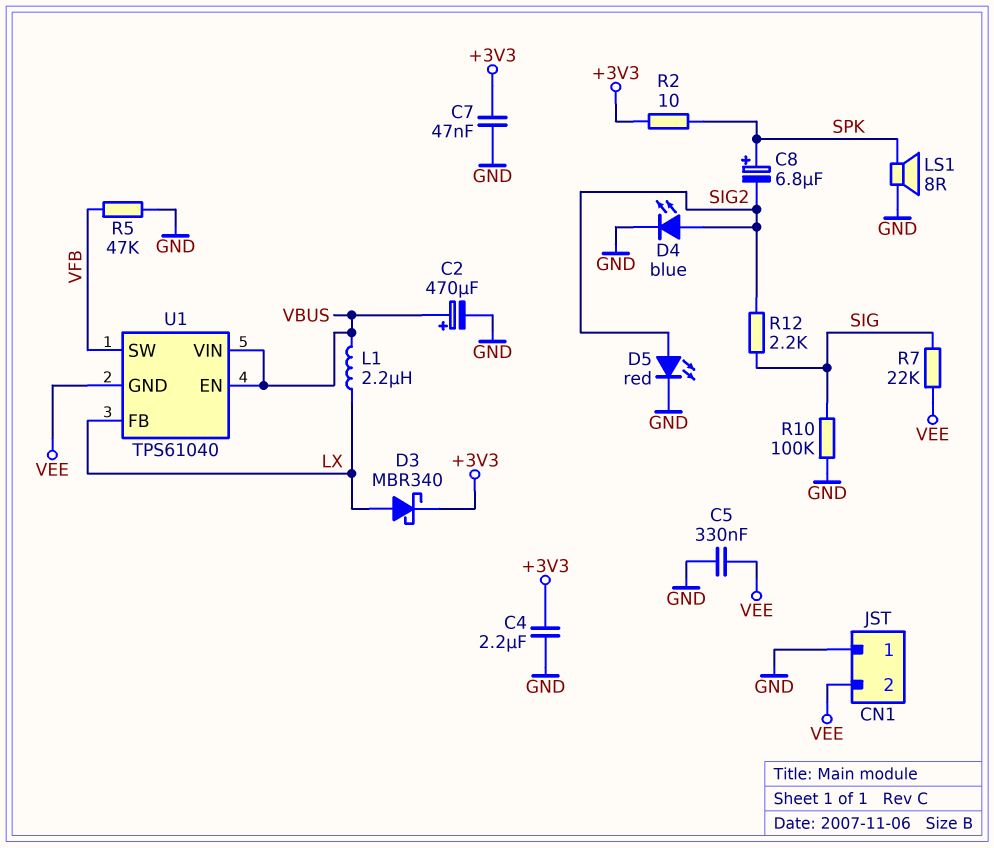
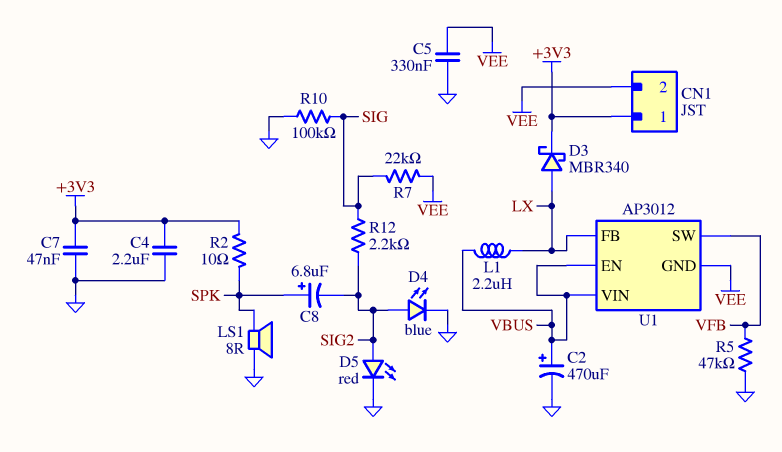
CN1 pin 1: GND -> +3V3
U1: TPS61040 -> AP3012

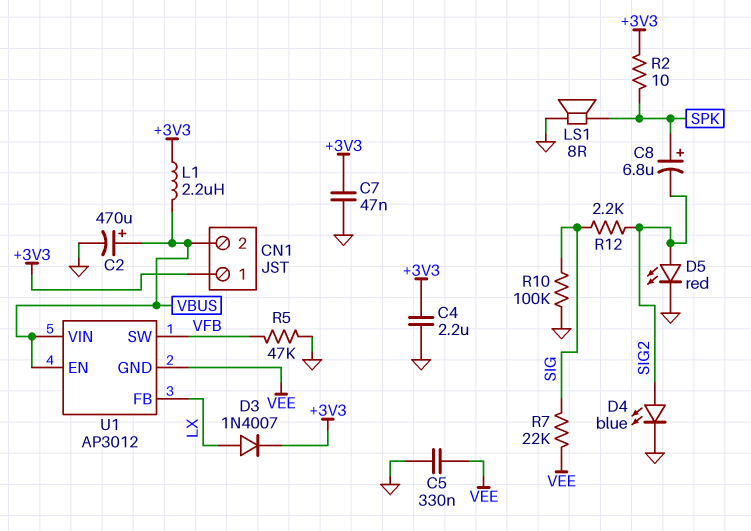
CN1 pin 2: VEE -> VBUS
D3: schottky MBR340 (A LX, K +3V3) -> diode 1N4007 (A LX, K +3V3)
L1: 2.2uH (LX, VBUS) -> 2.2uH (+3V3, VBUS)

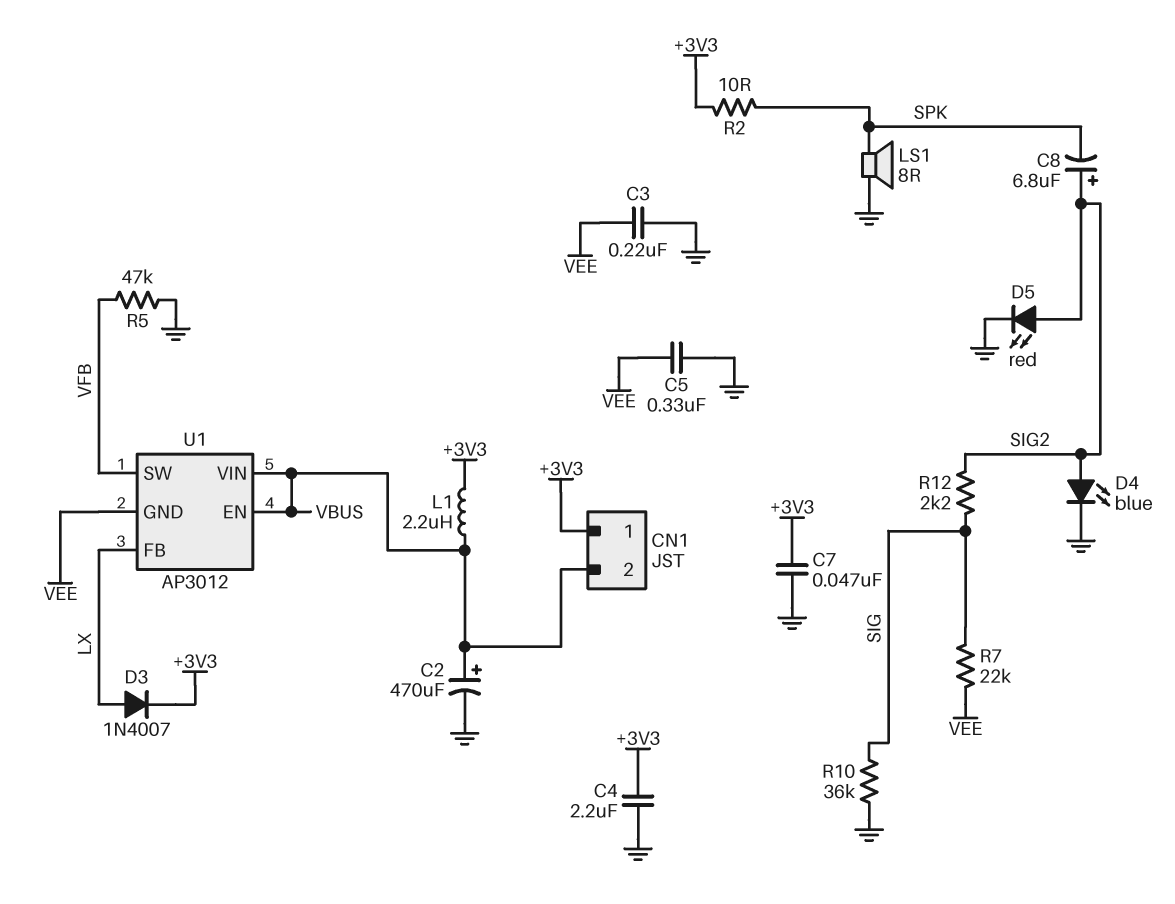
C3: none -> 220nF (GND, VEE)
C8: 6.8uF (plus SPK, minus SIG2) -> 6.8uF (plus SIG2, minus SPK)
R10: 100k (GND, SIG) -> 36k (GND, SIG)

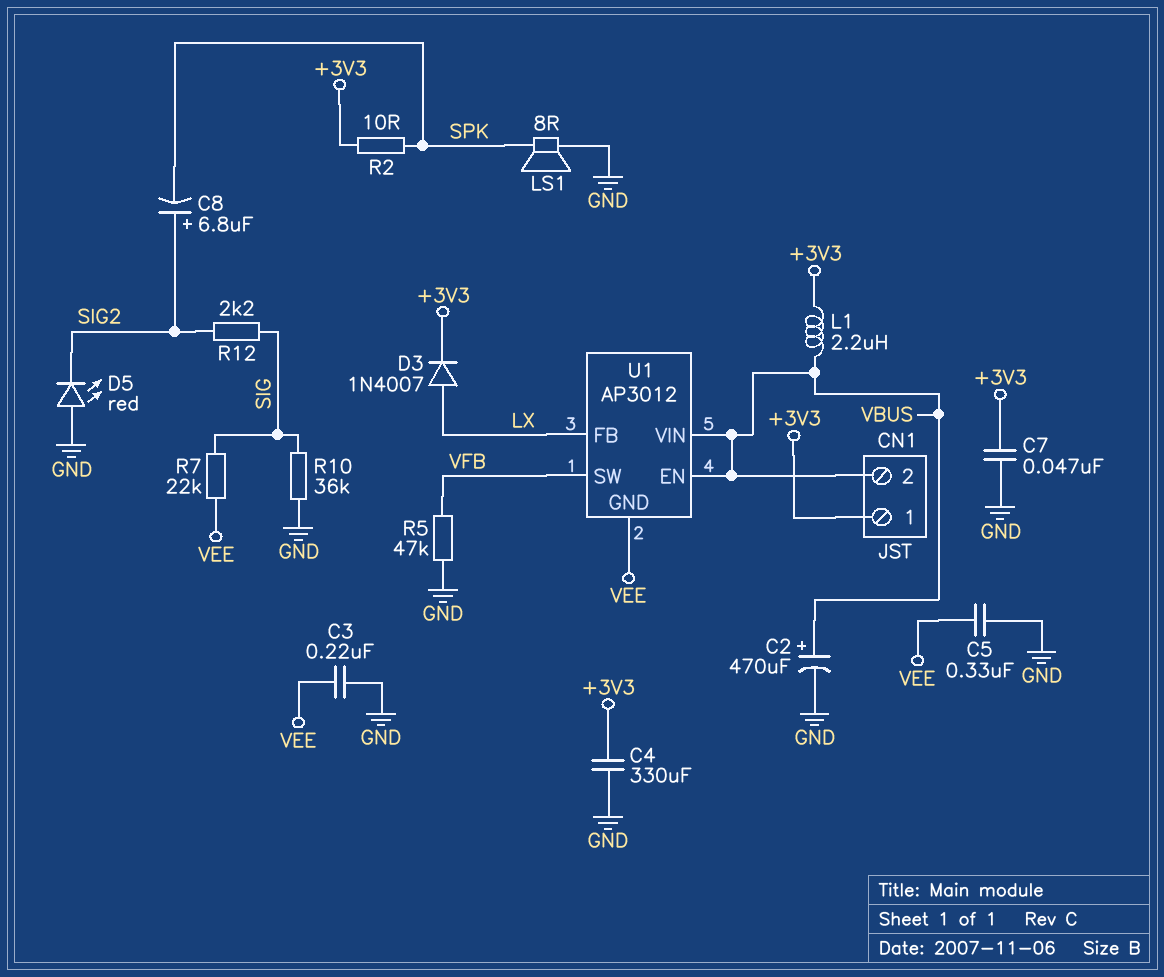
C4: 2.2uF (+3V3, GND) -> 330uF (+3V3, GND)
D4: LED blue (A SIG2, K GND) -> none
D5: LED red (A SIG2, K GND) -> LED red (A GND, K SIG2)

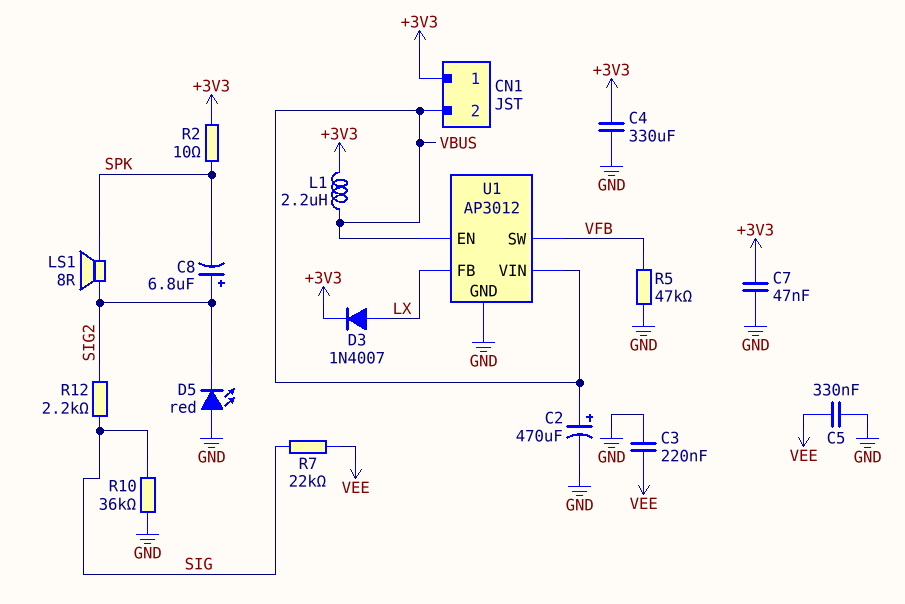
LS1: speaker 8R (GND, SPK) -> speaker 8R (SIG2, SPK)
U1 pin GND: VEE -> GND

